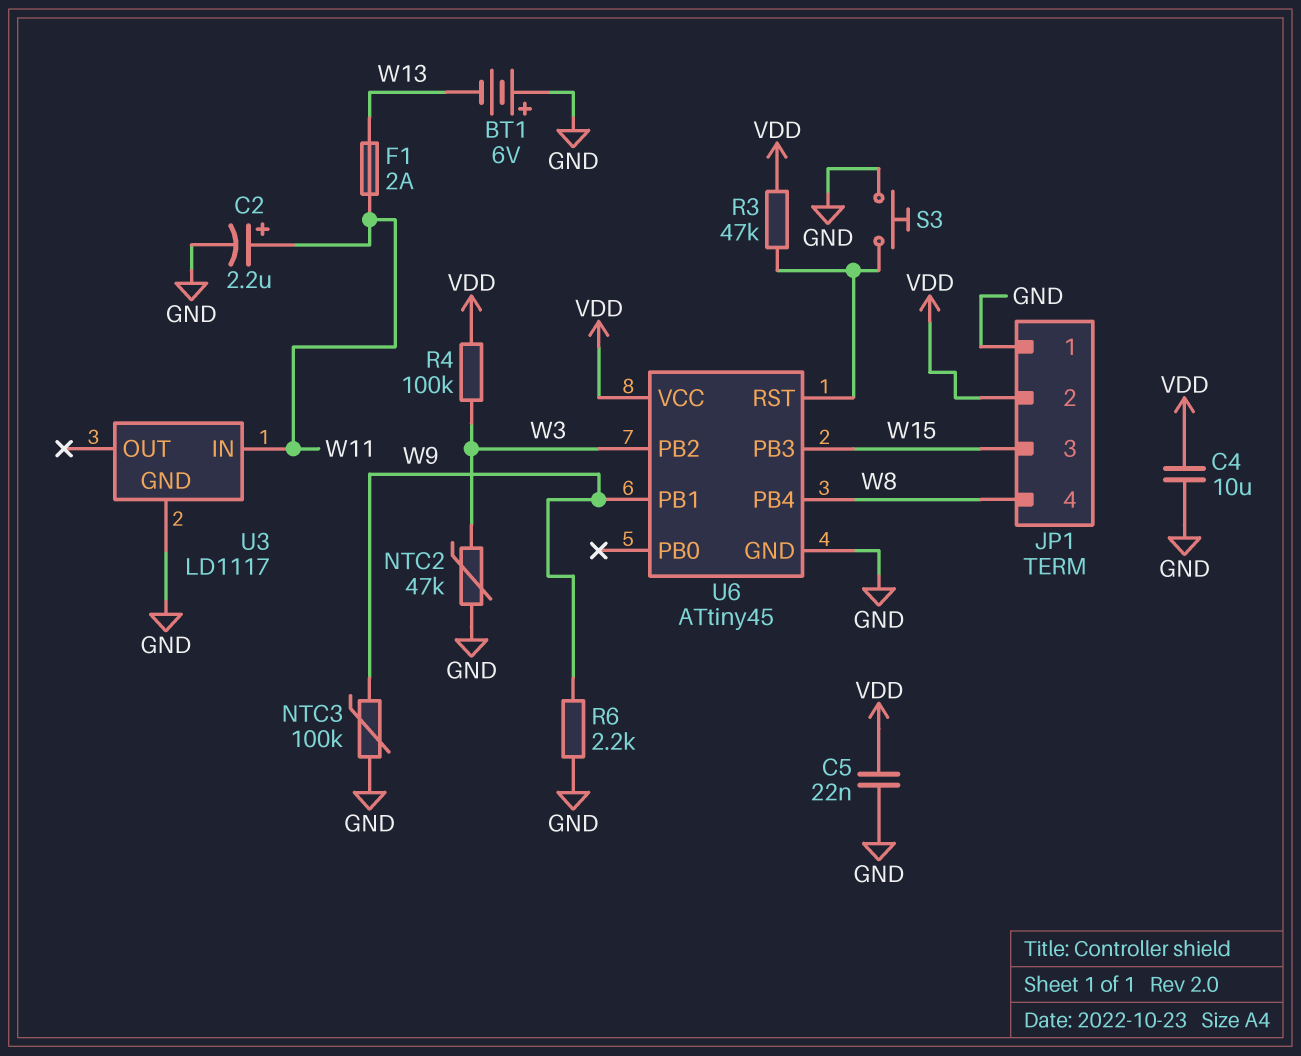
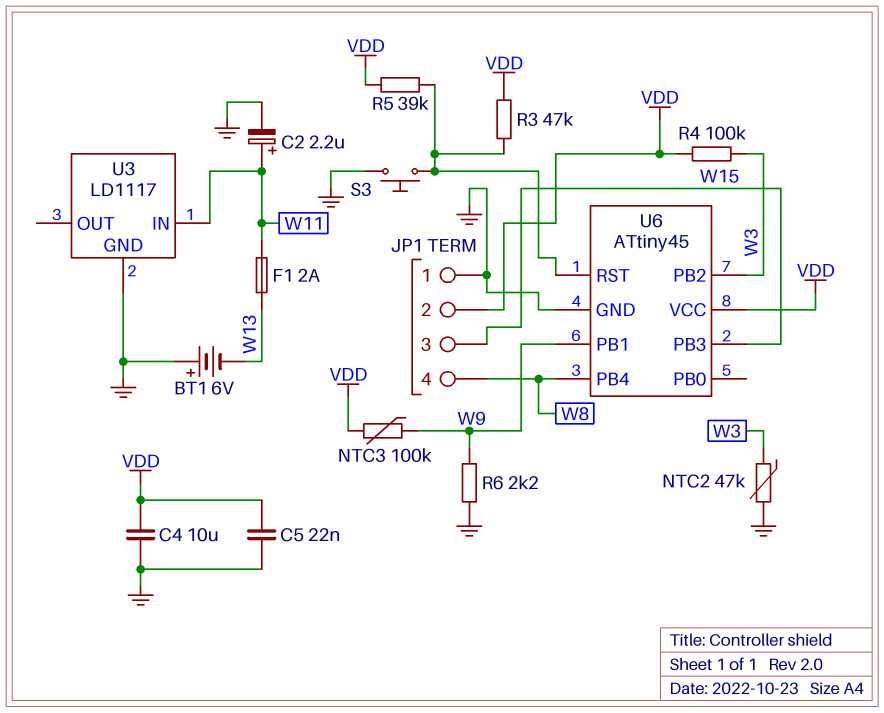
NTC3: 100k (GND, W9) -> 100k (VDD, W9)
R5: none -> 39k (U6/RST, VDD)

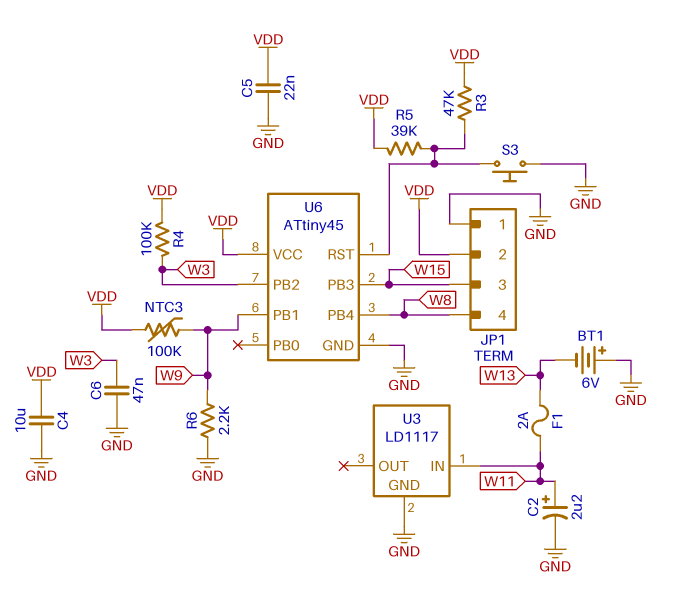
C6: none -> 47nF (GND, W3)
NTC2: 47k (GND, W3) -> none

